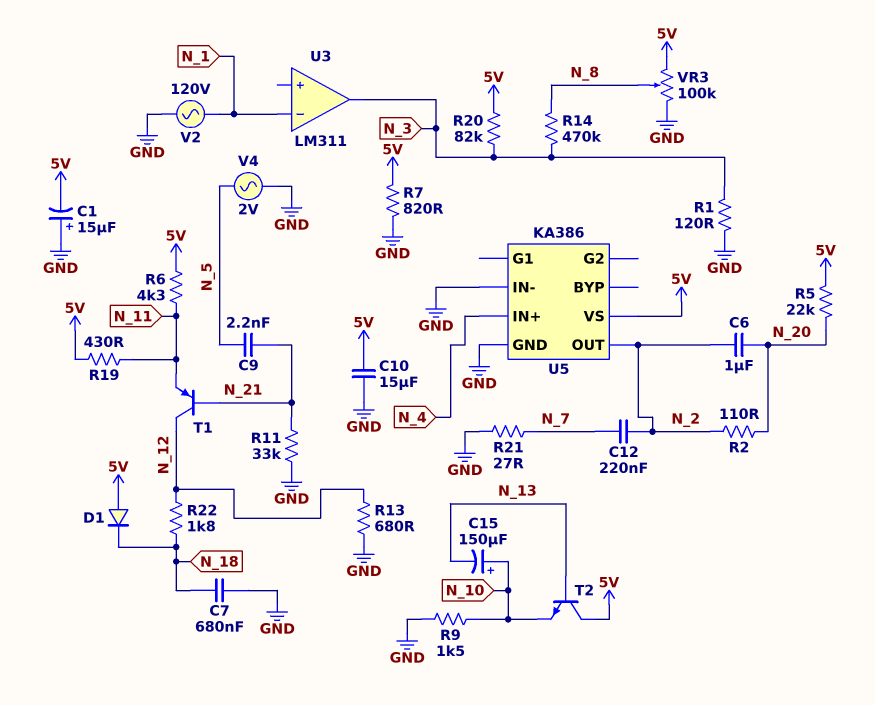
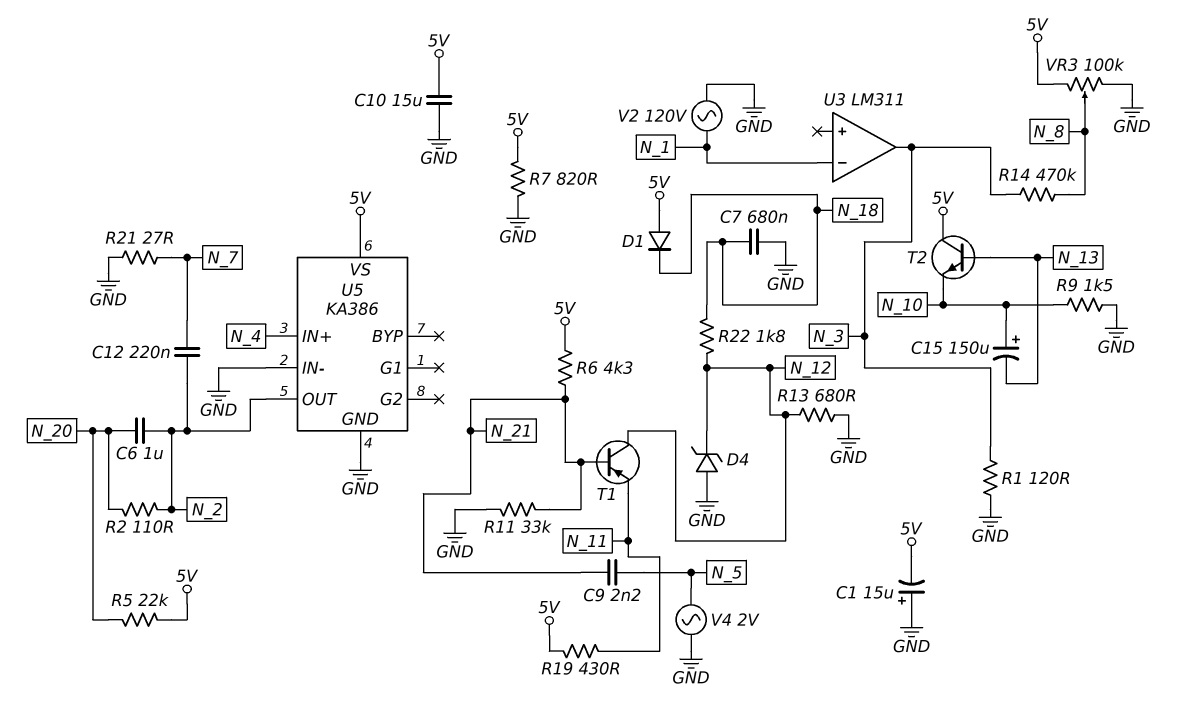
D4: none -> zener (A GND, K N_12)
R6: 4.3k (5V, N_11) -> 4.3k (5V, N_21)
R20: 82k (5V, N_3) -> none

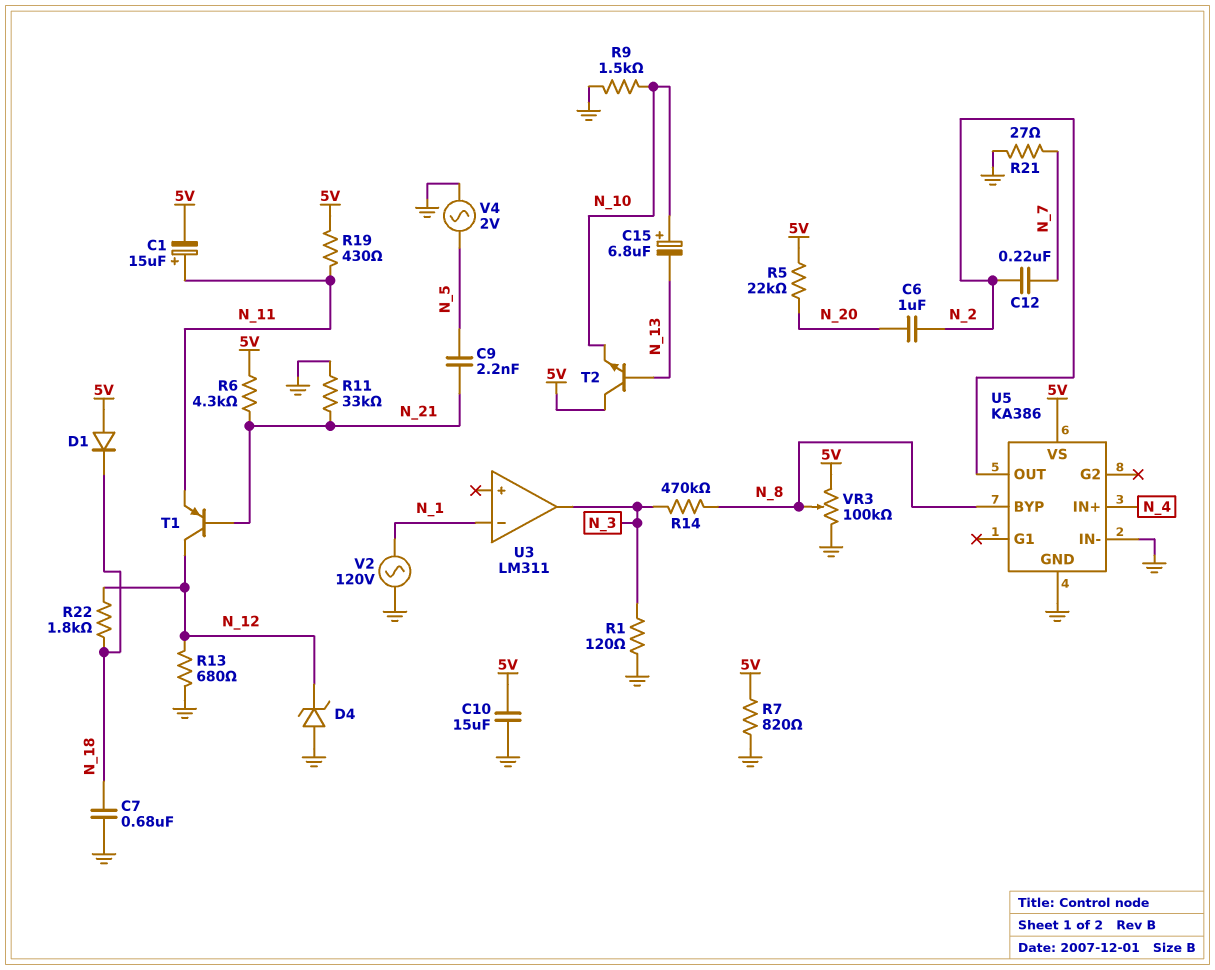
C1: 15uF (plus GND, minus 5V) -> 15uF (plus N_11, minus 5V)
C15: 150uF (plus N_10, minus N_13) -> 6.8uF (plus N_10, minus N_13)
R2: 110 (N_2, N_20) -> none
U5 pin BYP: none -> N_8

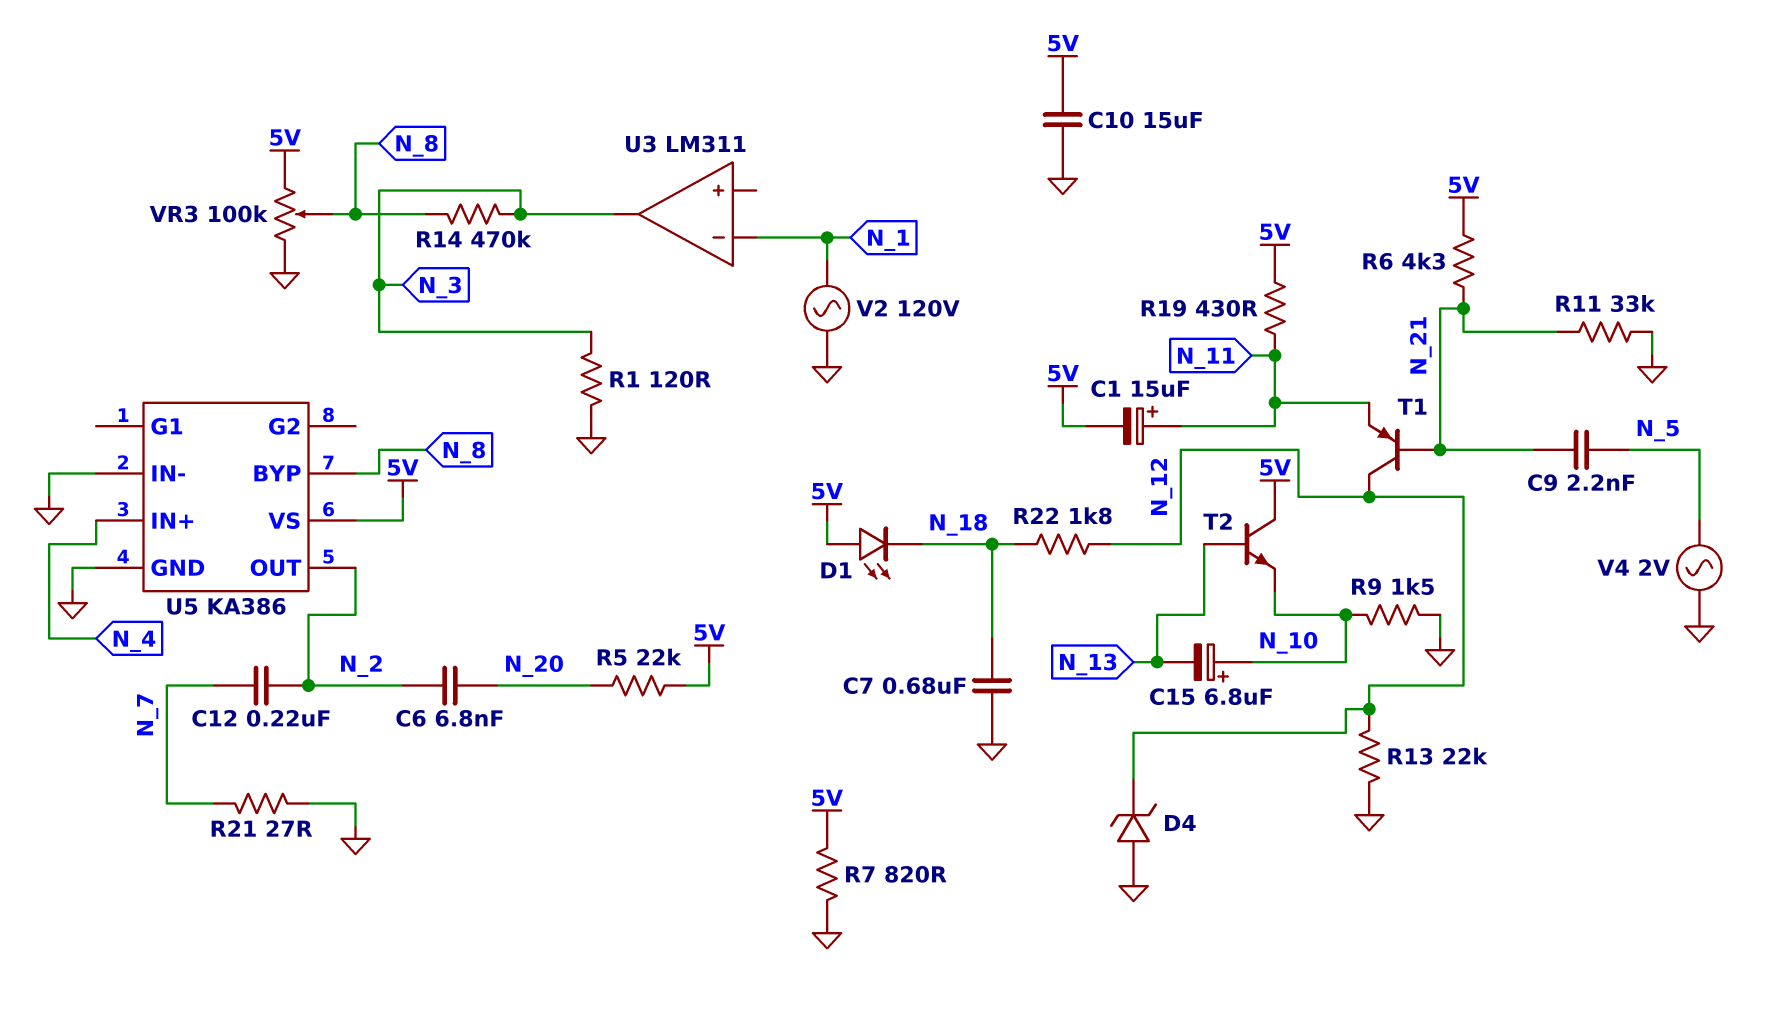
C6: 1uF (N_2, N_20) -> 6.8nF (N_2, N_20)
D1: diode (A 5V, K N_18) -> LED (A 5V, K N_18)
R13: 680 (GND, N_12) -> 22k (GND, N_12)

